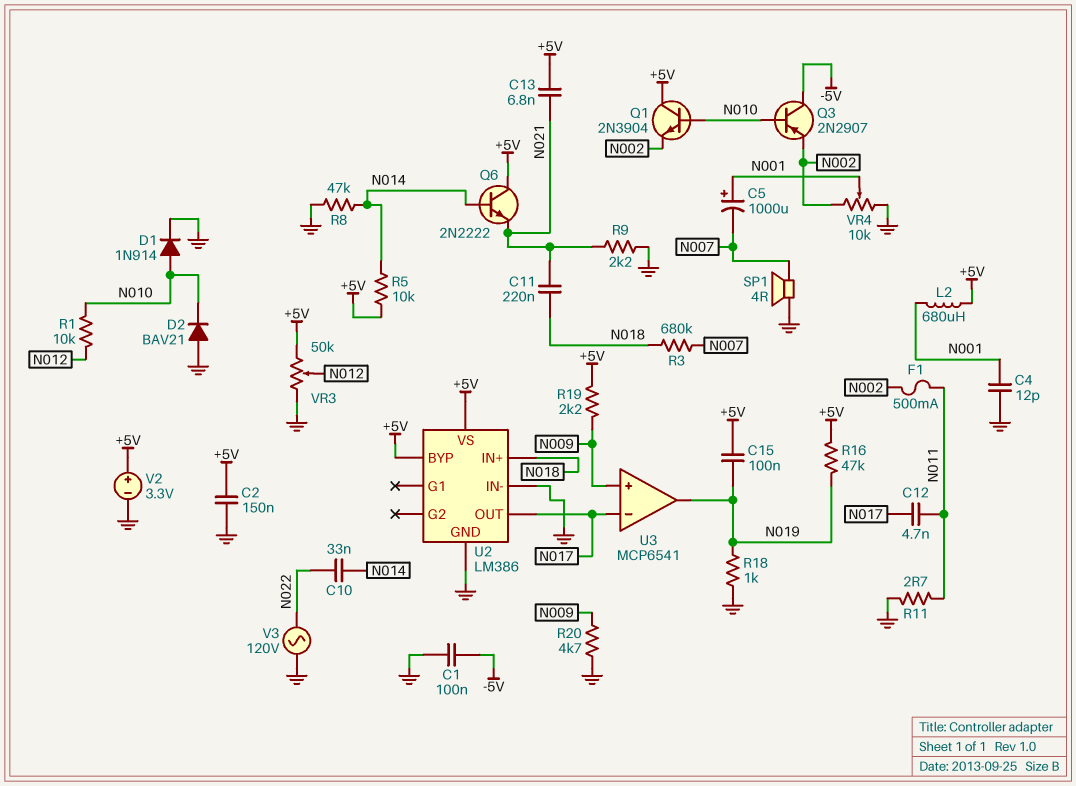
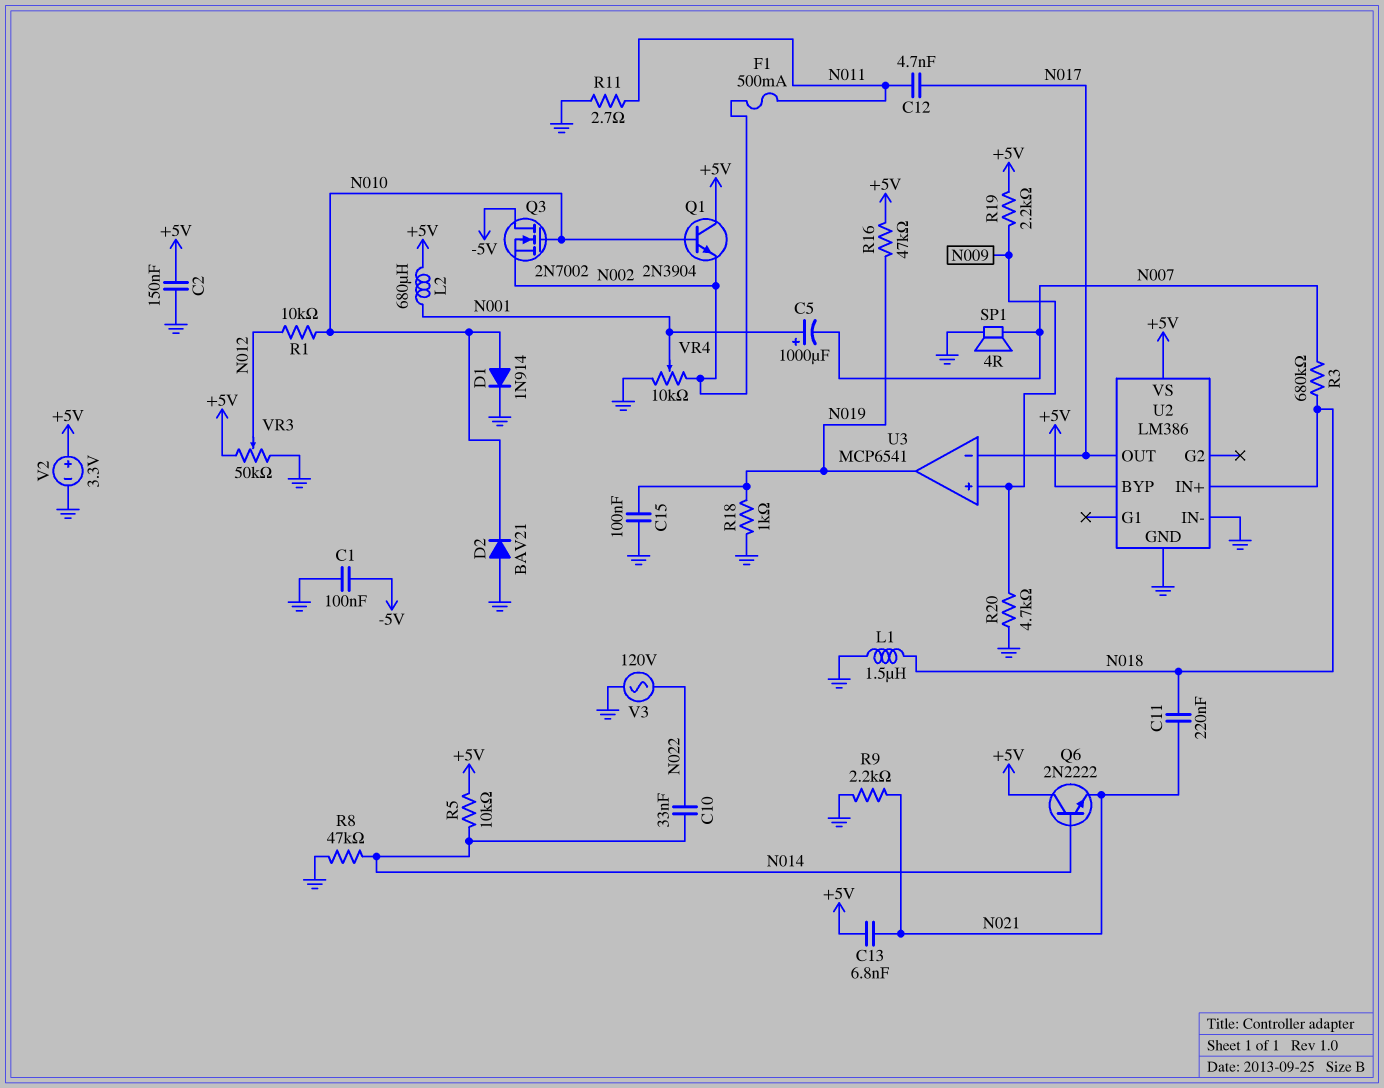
C4: 12pF (GND, N001) -> none
C15: 100nF (+5V, N019) -> 100nF (GND, N019)
L1: none -> 1.5uH (GND, N018)
Q3: PNP 2N2907 (B N010, C -5V, E N002) -> NMOS 2N7002 (G N010, D -5V, S N002)

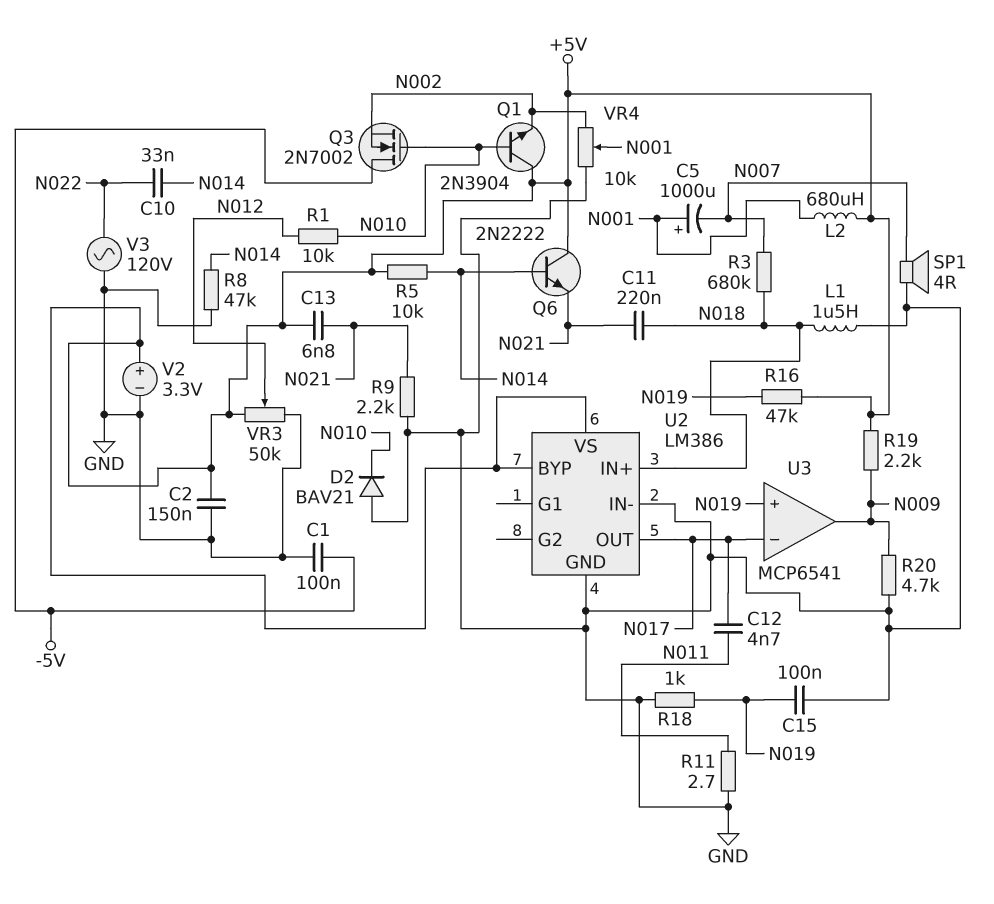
D1: diode 1N914 (A N010, K GND) -> none
F1: 500mA (N002, N011) -> none
U3 pin in+: N009 -> N019
U3 pin out: N019 -> N009

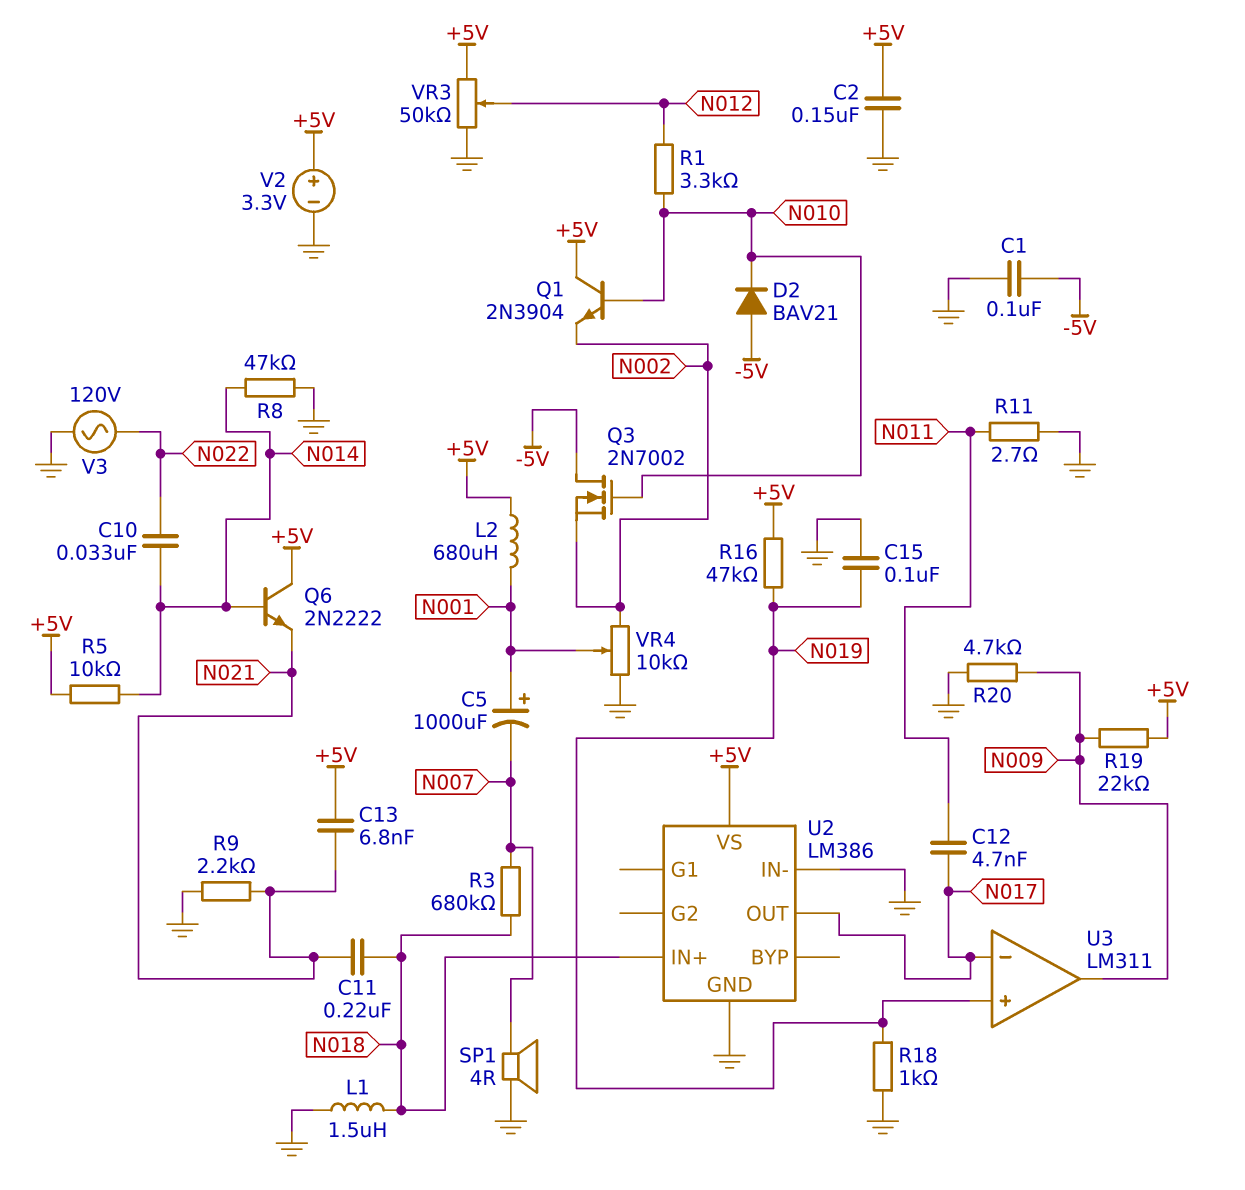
D2: diode BAV21 (A GND, K N010) -> diode BAV21 (A -5V, K N010)
R1: 10k (N010, N012) -> 3.3k (N010, N012)
R19: 2.2k (+5V, N009) -> 22k (+5V, N009)
U2 pin BYP: +5V -> none
U3: MCP6541 -> LM311

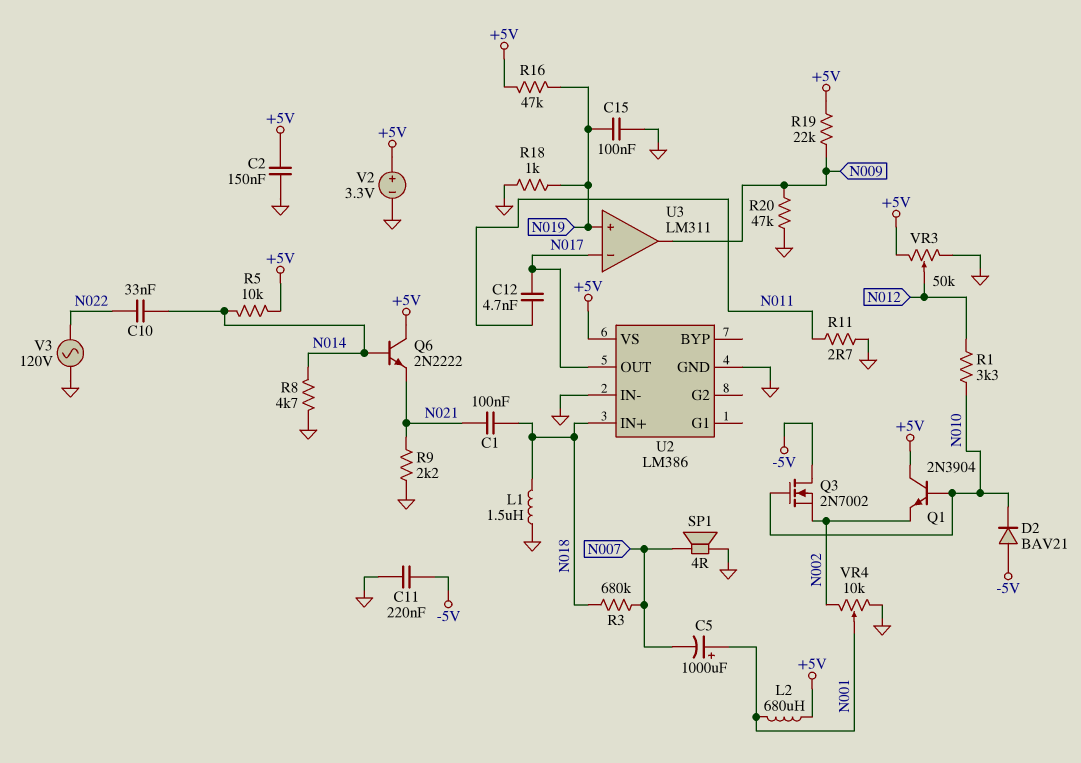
C1: 100nF (-5V, GND) -> 100nF (N018, N021)
C11: 220nF (N018, N021) -> 220nF (-5V, GND)
C13: 6.8nF (+5V, N021) -> none
R8: 47k (GND, N014) -> 4.7k (GND, N014)
R20: 4.7k (GND, N009) -> 47k (GND, N009)

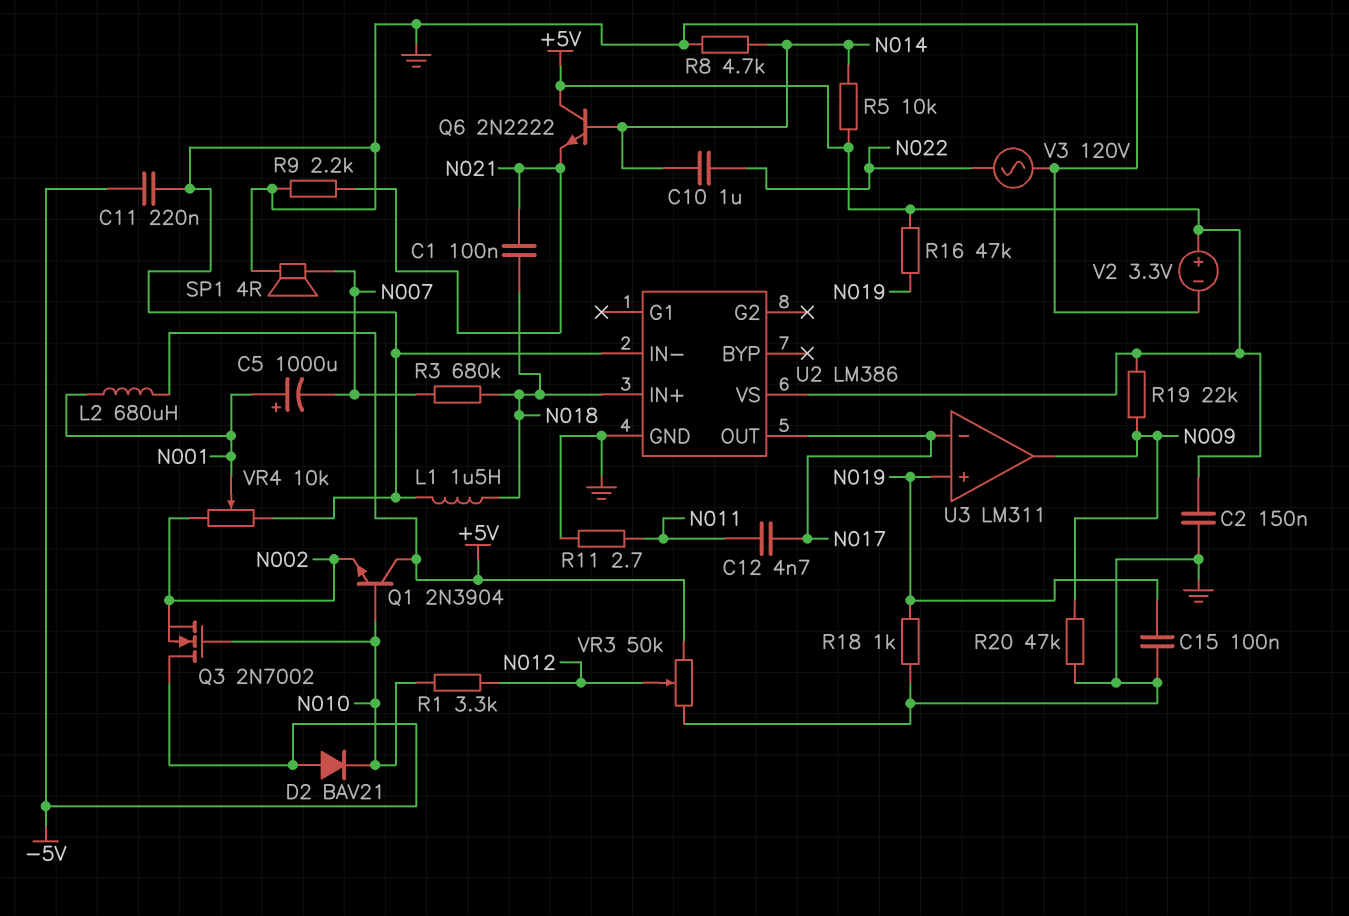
C10: 33nF (N014, N022) -> 1uF (N014, N022)

